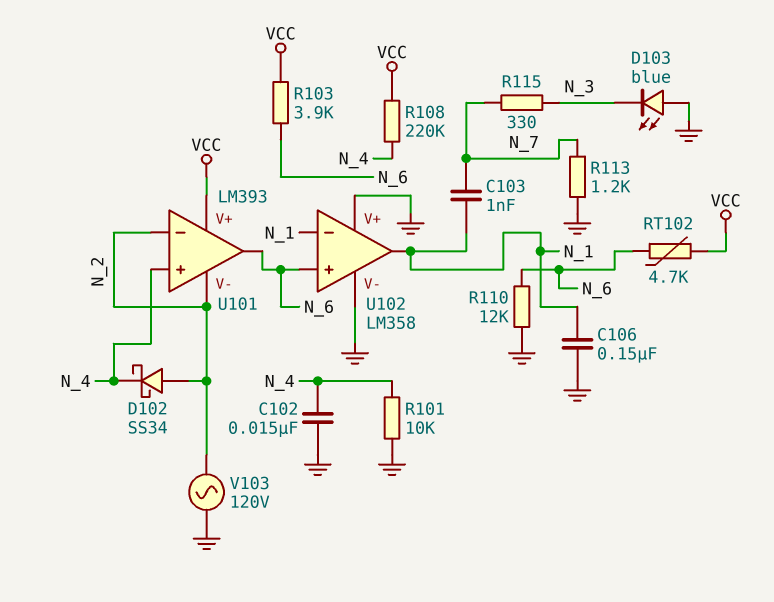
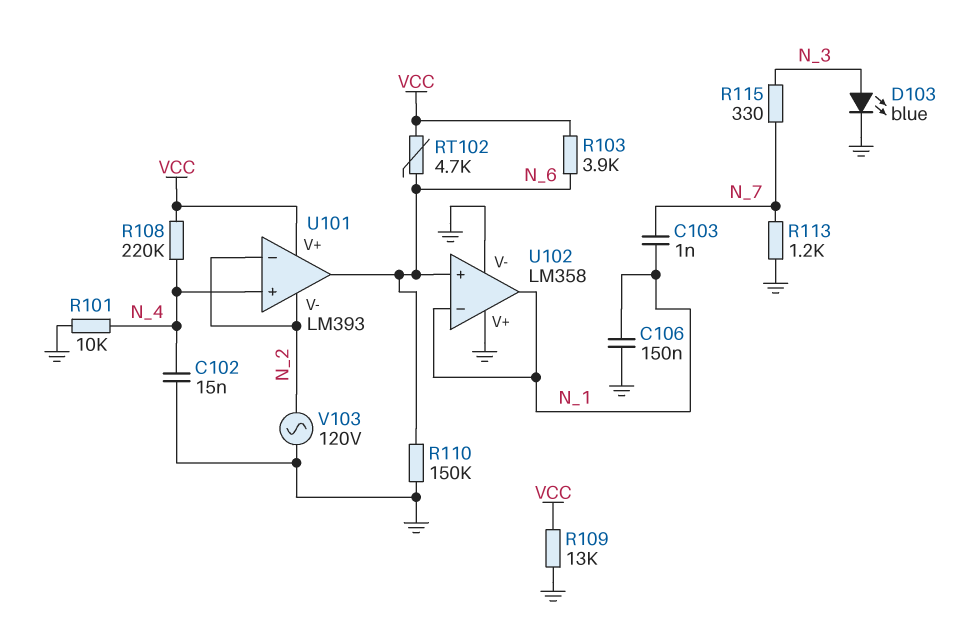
D102: schottky SS34 (A N_2, K N_4) -> none
D103: LED blue (A GND, K N_3) -> LED blue (A N_3, K GND)
R109: none -> 13k (GND, VCC)
R110: 12k (GND, N_6) -> 150k (GND, N_6)

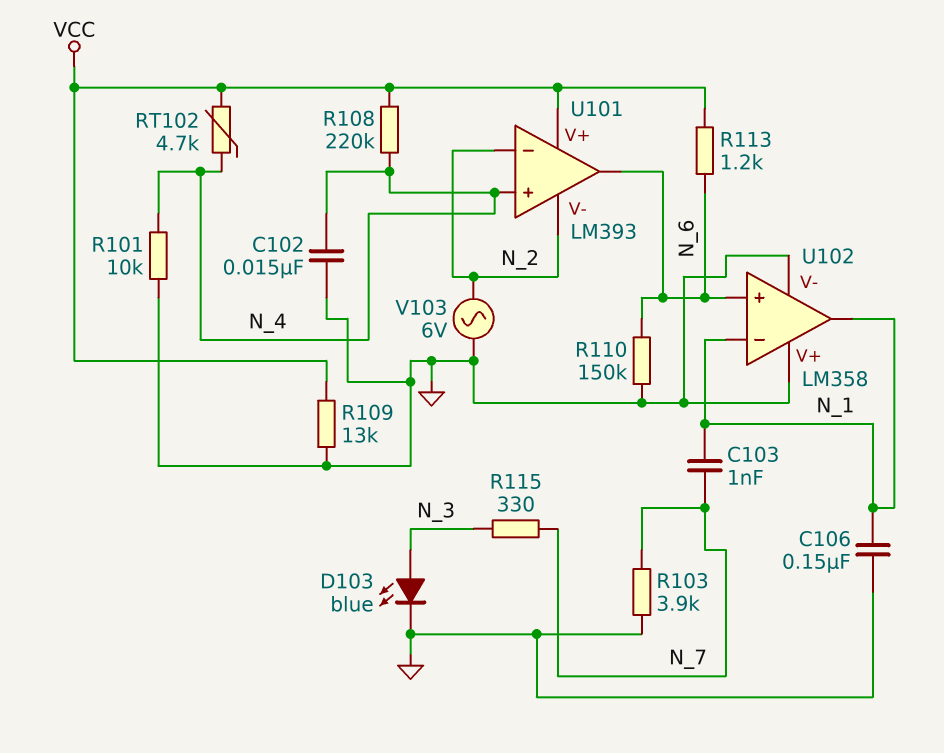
R103: 3.9k (N_6, VCC) -> 3.9k (GND, N_7)
R113: 1.2k (GND, N_7) -> 1.2k (N_6, VCC)
RT102: 4.7k (N_6, VCC) -> 4.7k (N_4, VCC)
V103: AC 120V (GND, N_2) -> AC 6V (GND, N_2)

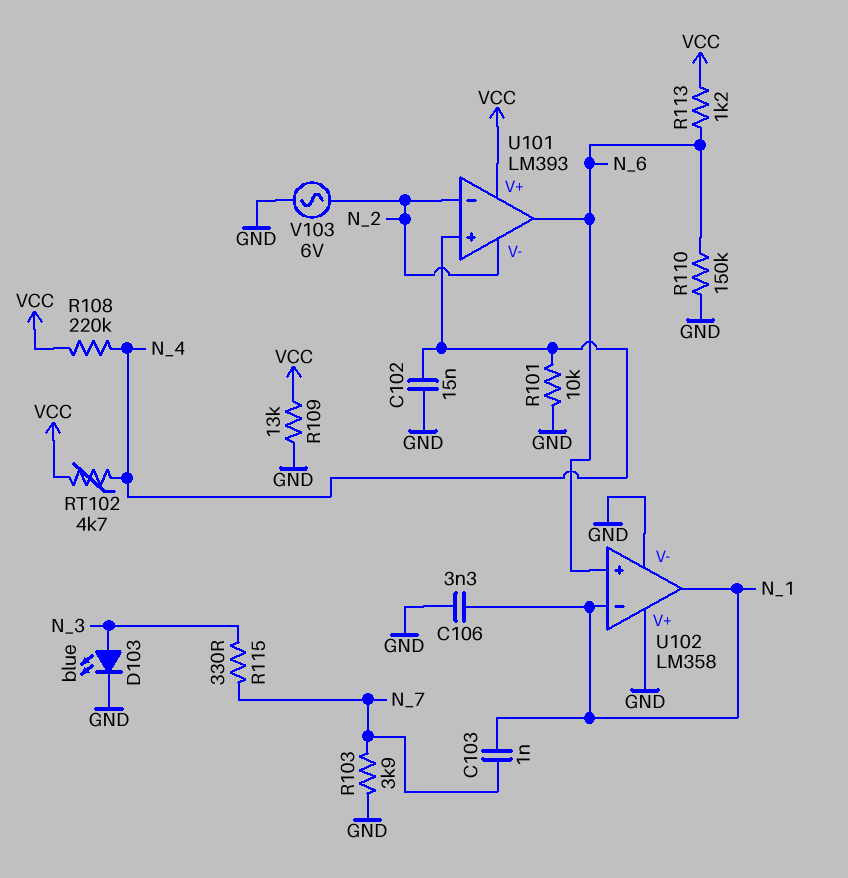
C106: 150nF (GND, N_1) -> 3.3nF (GND, N_1)

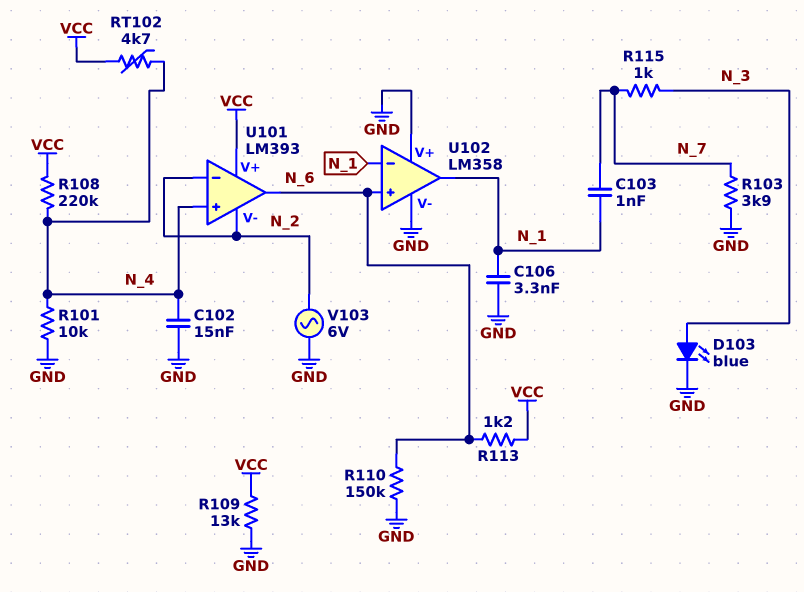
R115: 330 (N_3, N_7) -> 1k (N_3, N_7)

